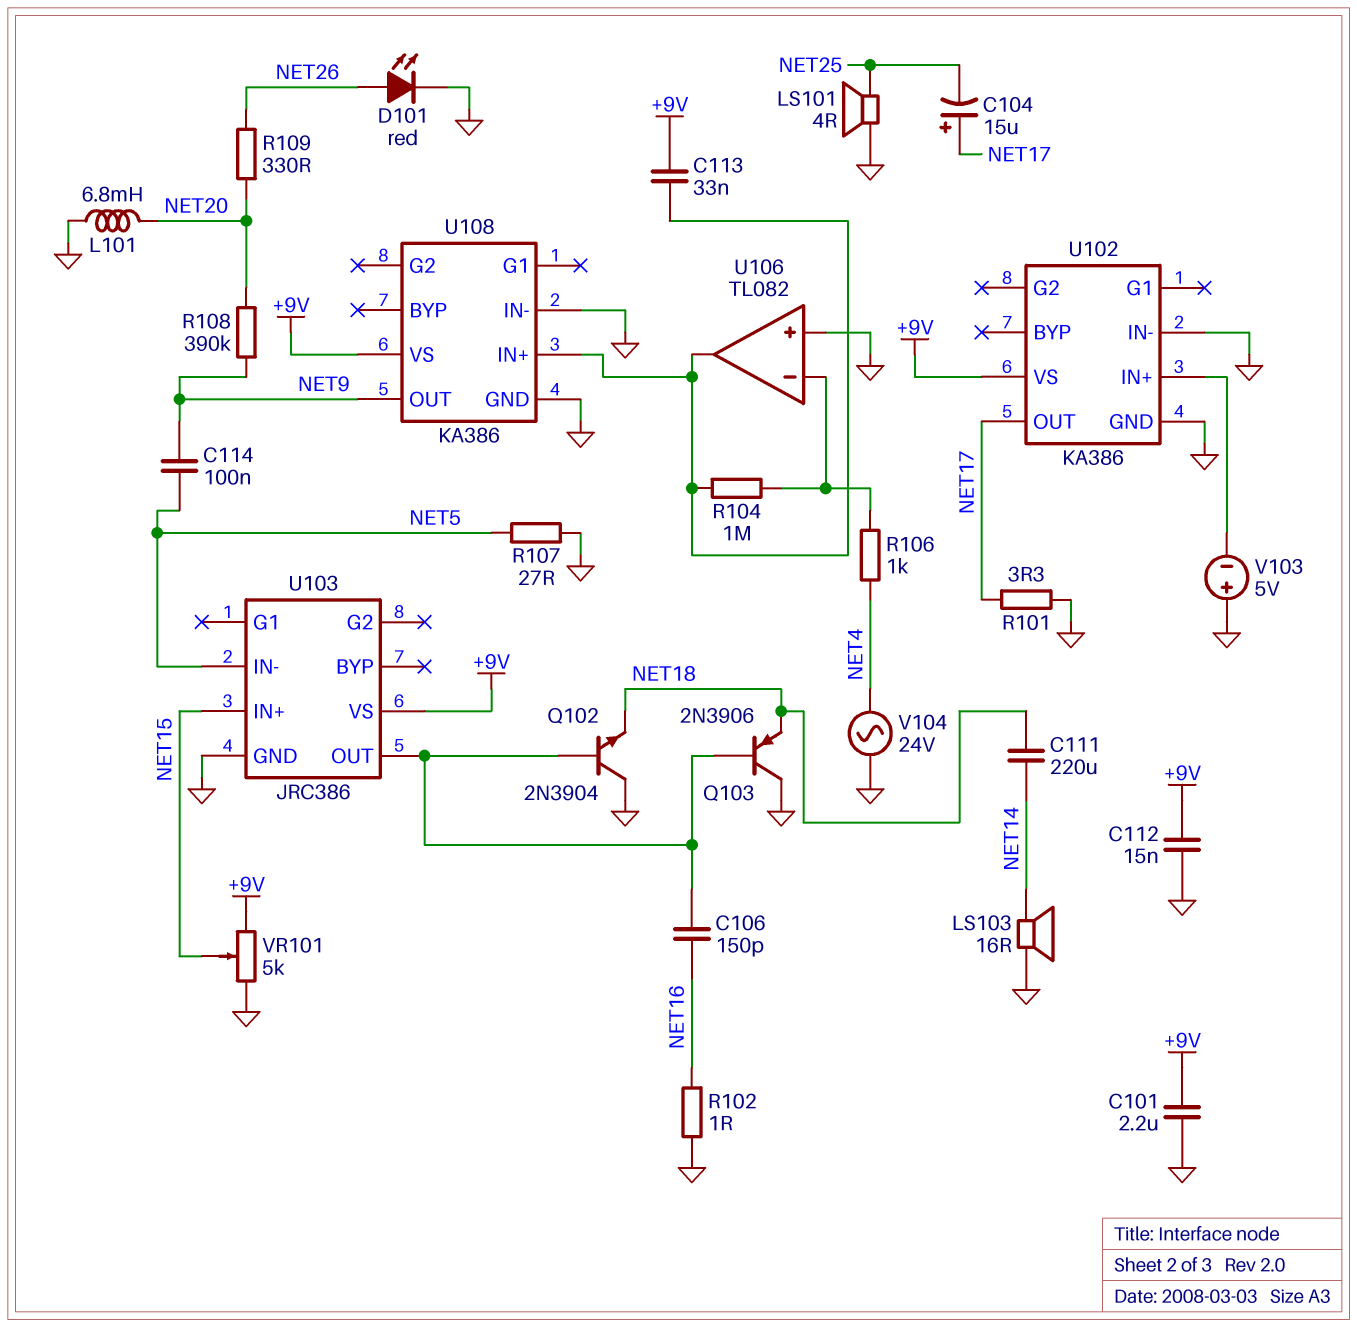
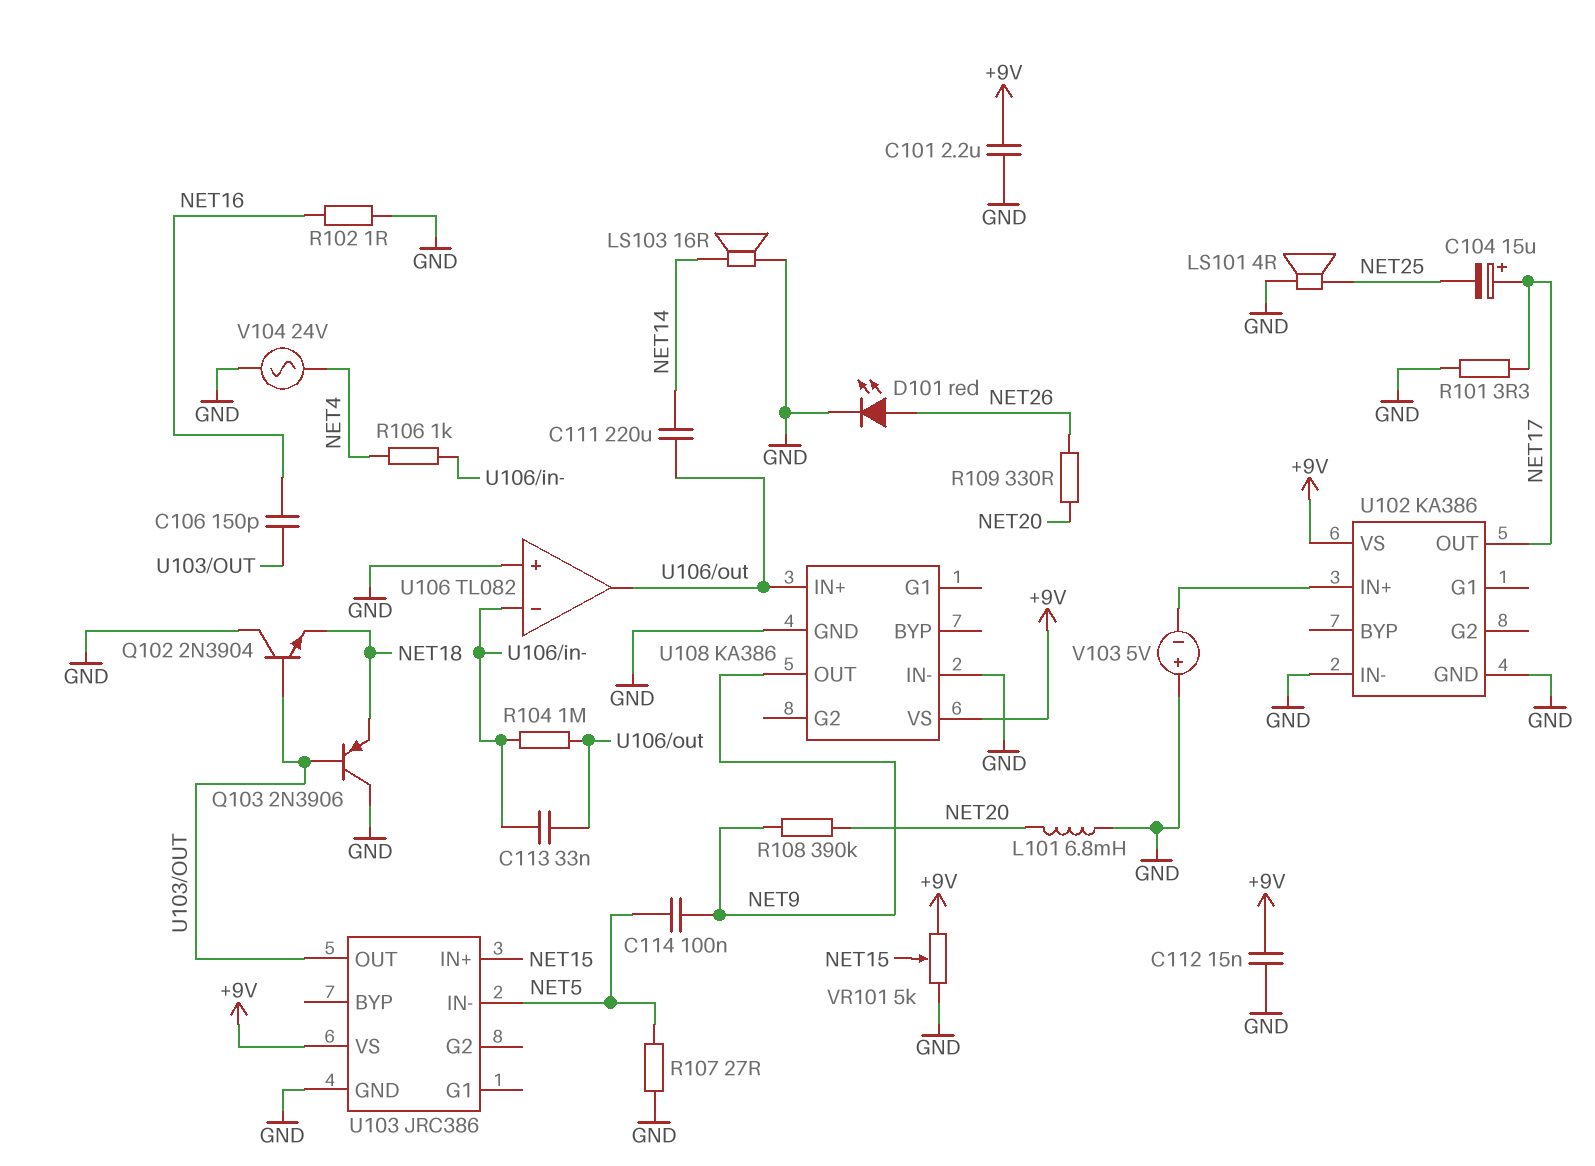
C111: 220uF (NET14, NET18) -> 220uF (NET14, U106/out)
C113: 33nF (+9V, U106/out) -> 33nF (U106/in-, U106/out)

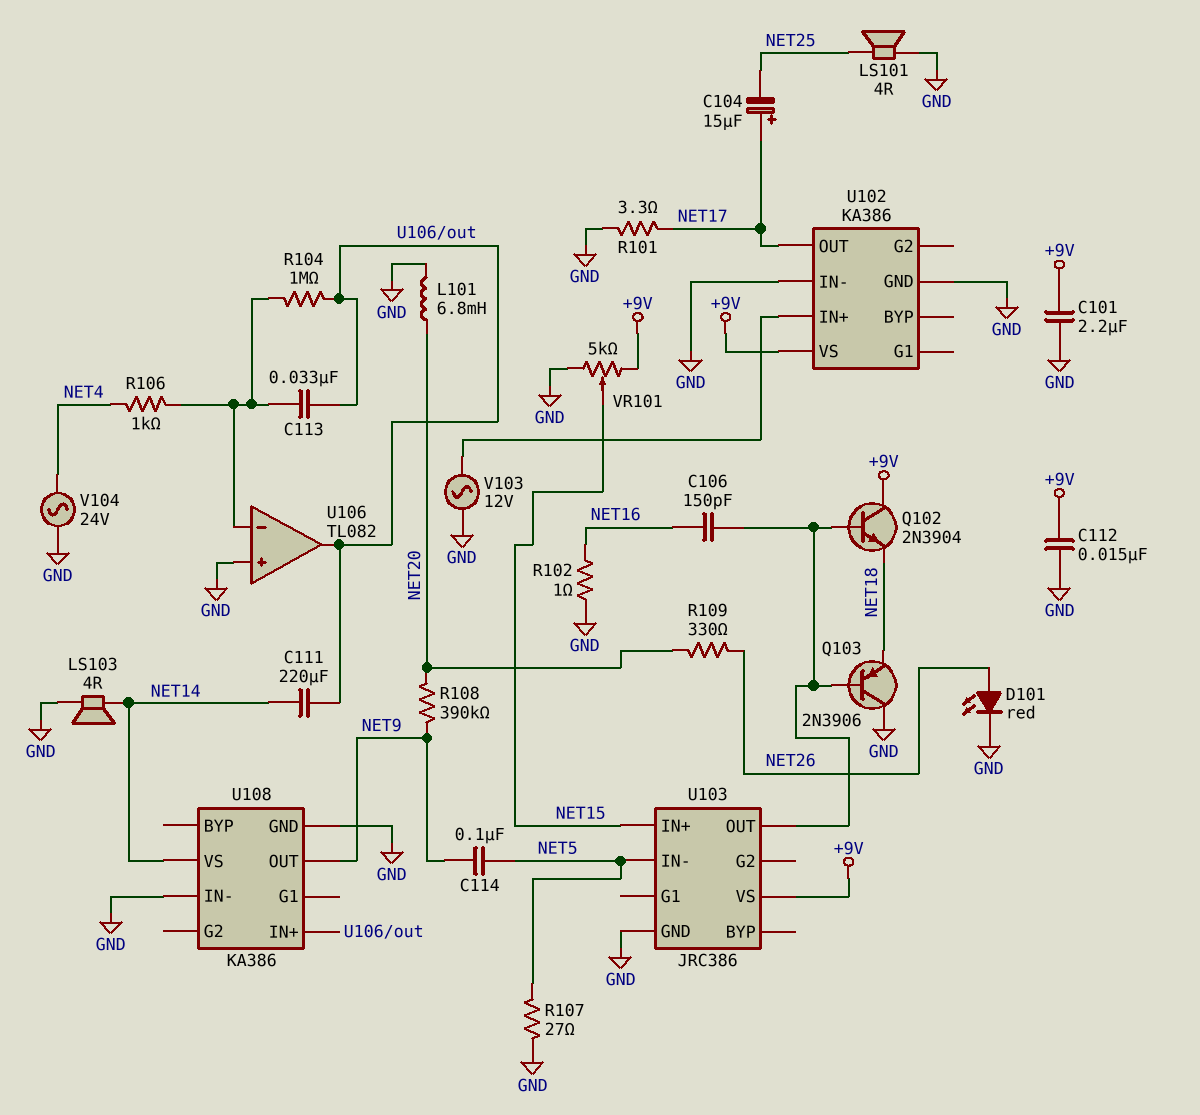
LS103: speaker 16R (GND, NET14) -> speaker 4R (GND, NET14)
Q102: NPN 2N3904 (B U103/OUT, C GND, E NET18) -> NPN 2N3904 (B U103/OUT, C +9V, E NET18)
U108 pin VS: +9V -> NET14
V103: 5V (plus GND, minus U102/IN+) -> AC 12V (GND, U102/IN+)

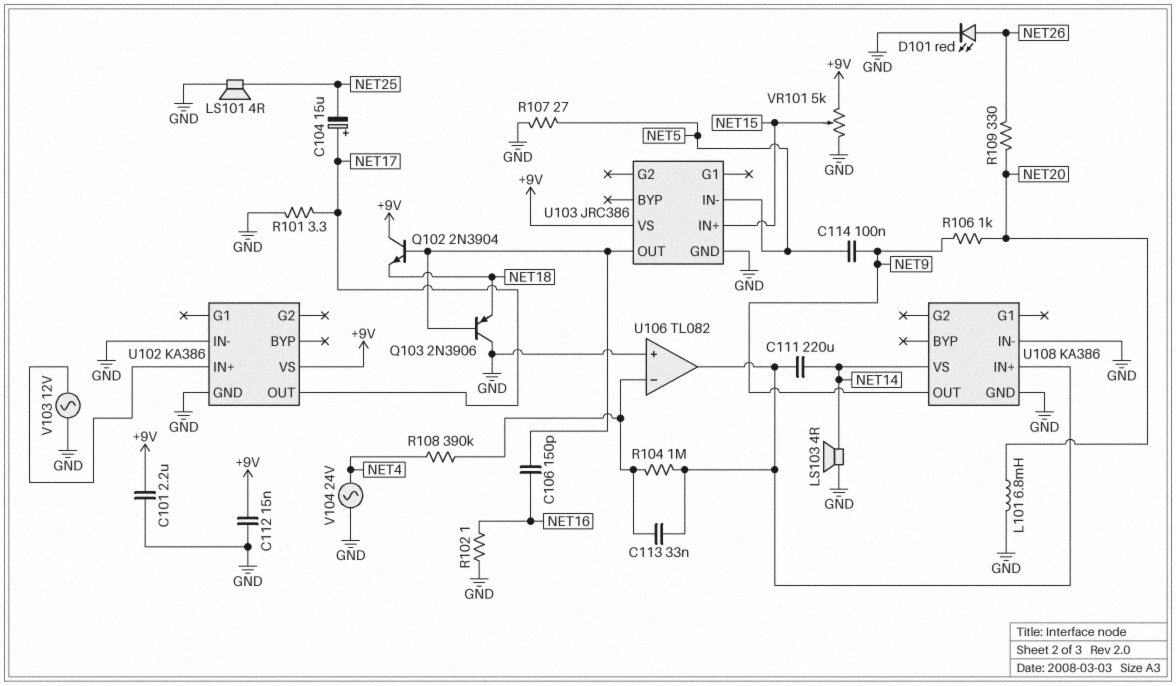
R106: 1k (NET4, U106/in-) -> 1k (NET9, NET20)
R108: 390k (NET9, NET20) -> 390k (NET4, U106/in-)

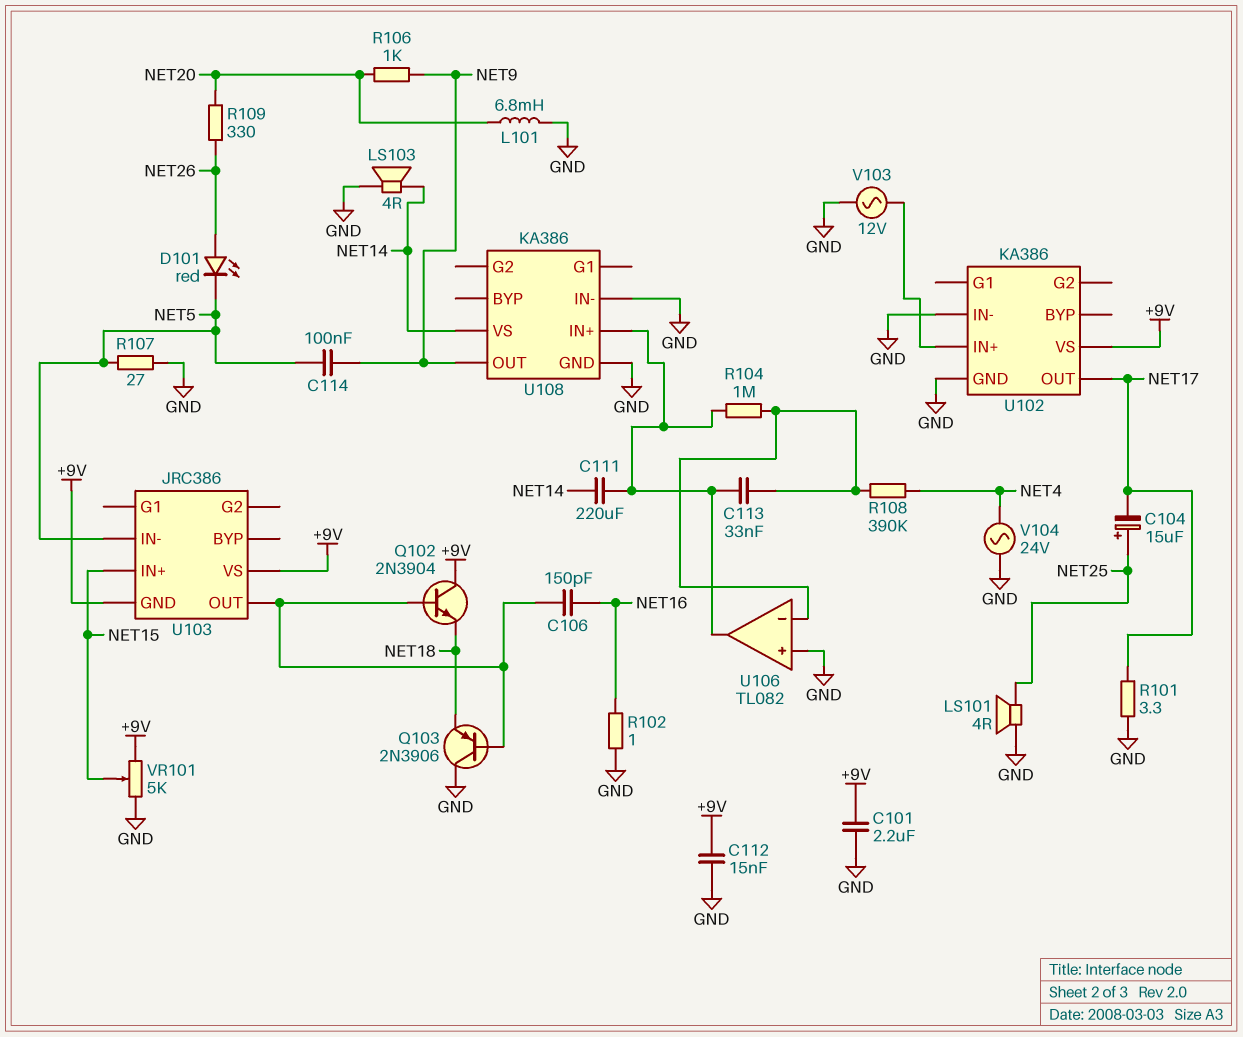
C104: 15uF (plus NET17, minus NET25) -> 15uF (plus NET25, minus NET17)
D101: LED red (A NET26, K GND) -> LED red (A NET26, K NET5)
U103 pin GND: GND -> +9V

